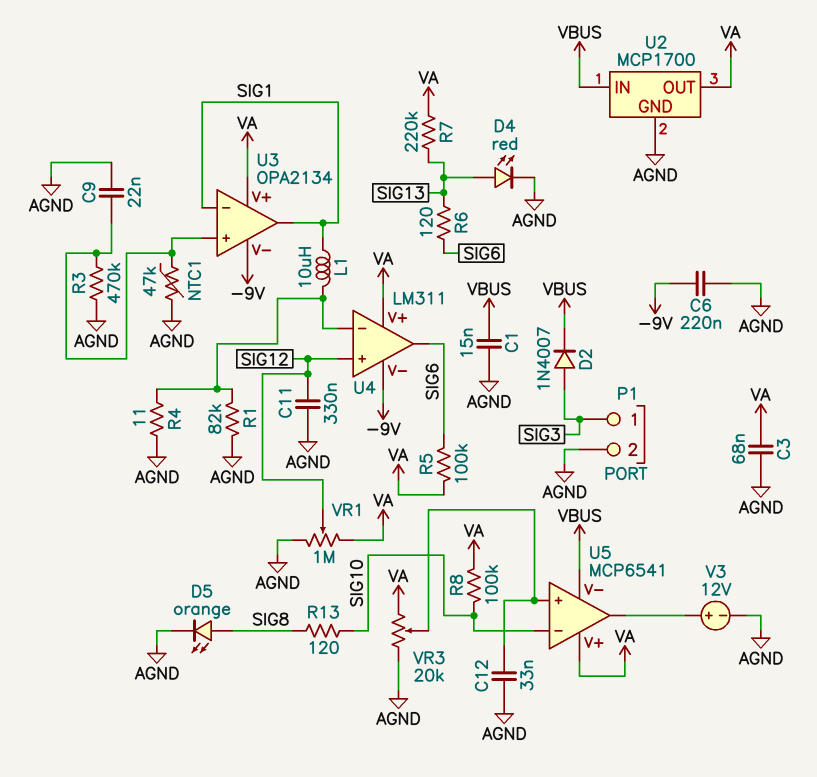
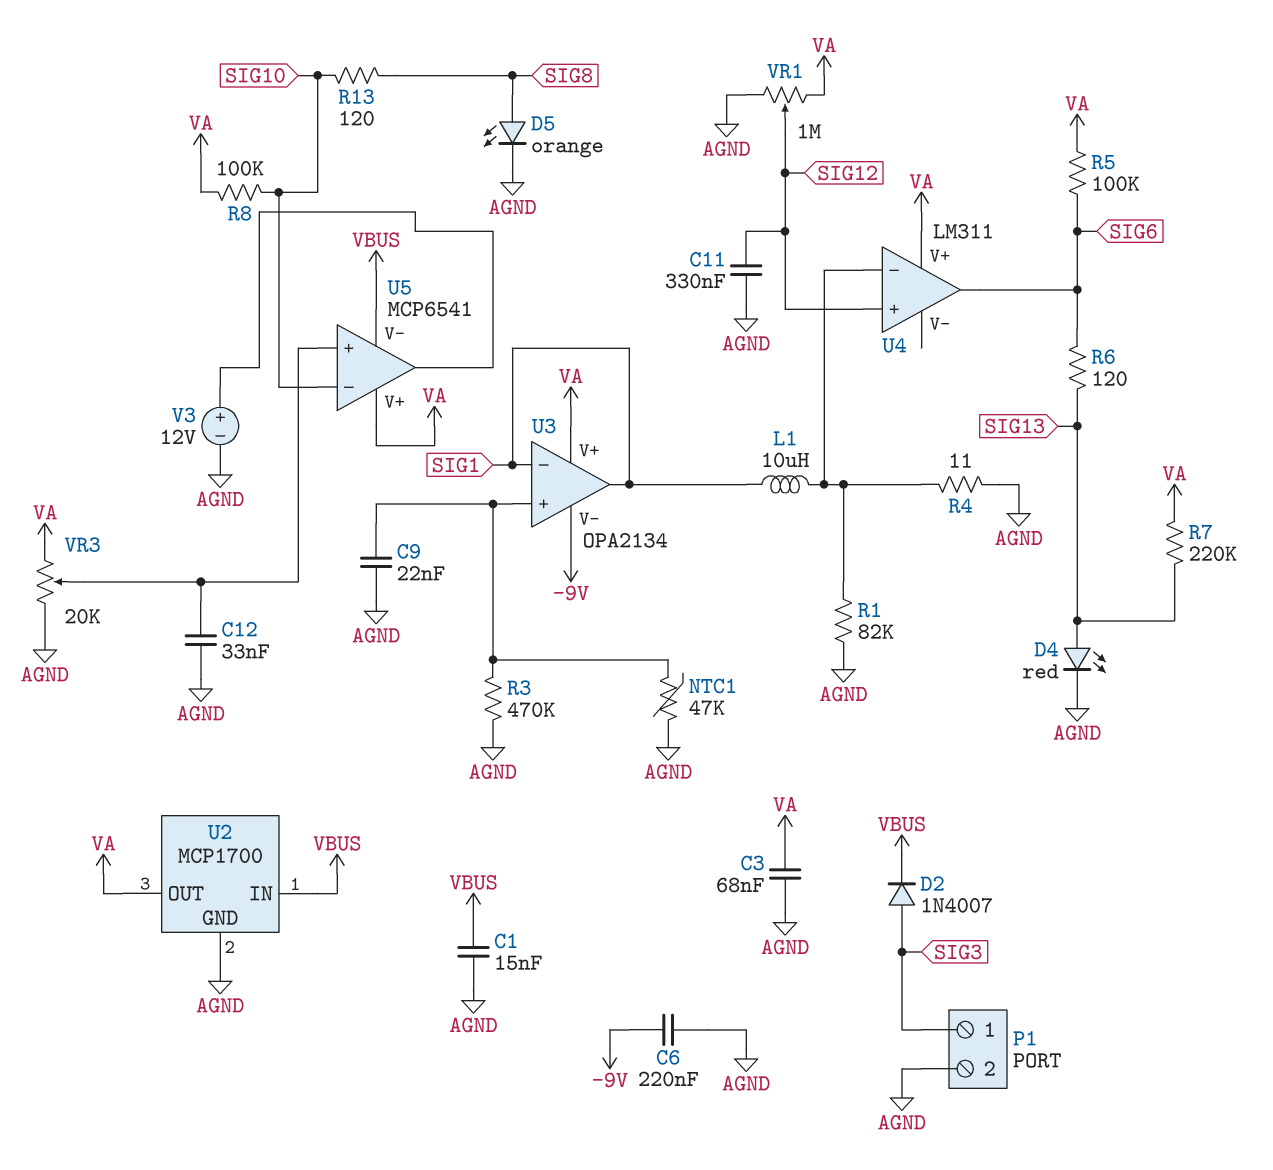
U4 pin V-: -9V -> none

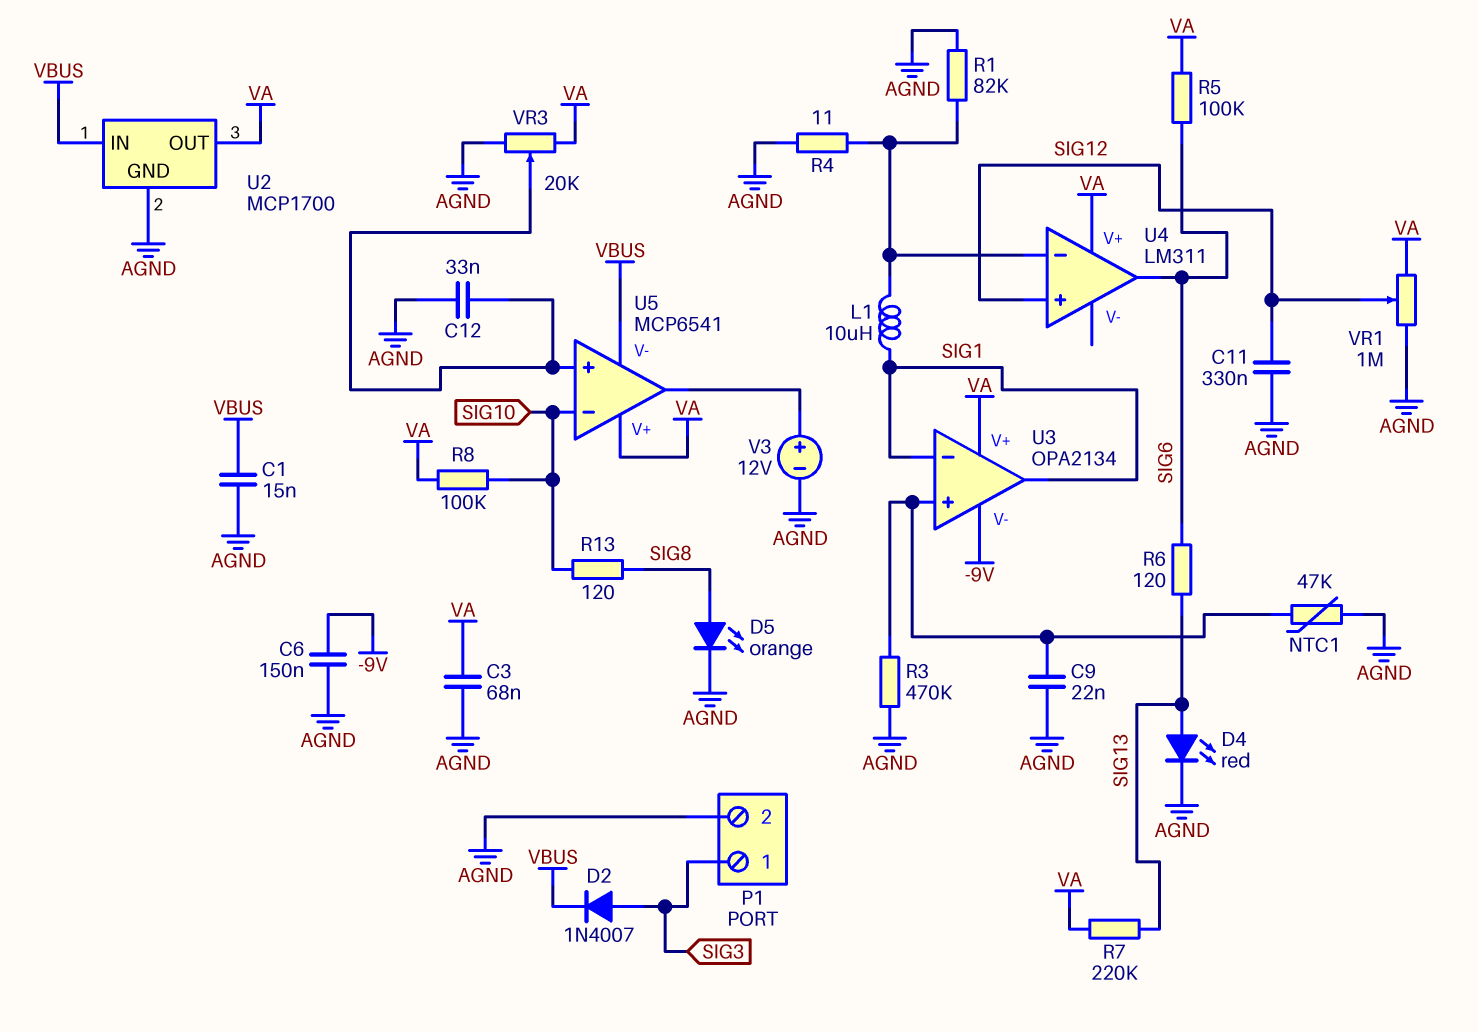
C6: 220nF (-9V, AGND) -> 150nF (-9V, AGND)

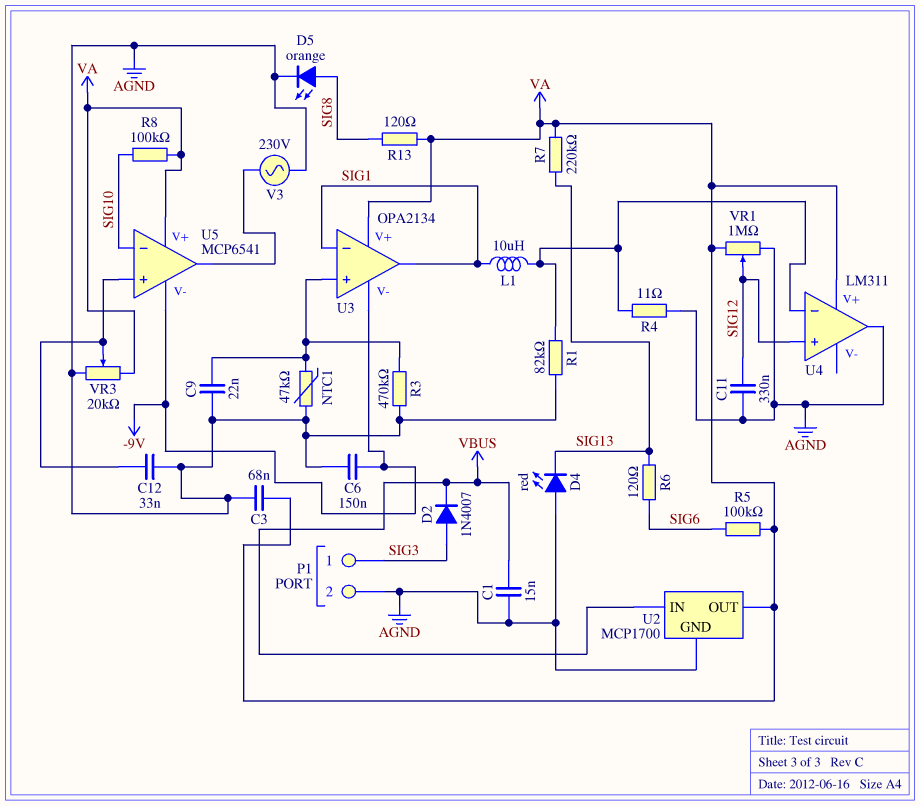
D4: LED red (A SIG13, K AGND) -> LED red (A AGND, K SIG13)
R13: 120 (SIG8, SIG10) -> 120 (SIG8, VA)
U4 pin out: SIG6 -> AGND
U5 pin V-: VBUS -> -9V
V3: 12V (plus U5/out, minus AGND) -> AC 230V (AGND, U5/out)

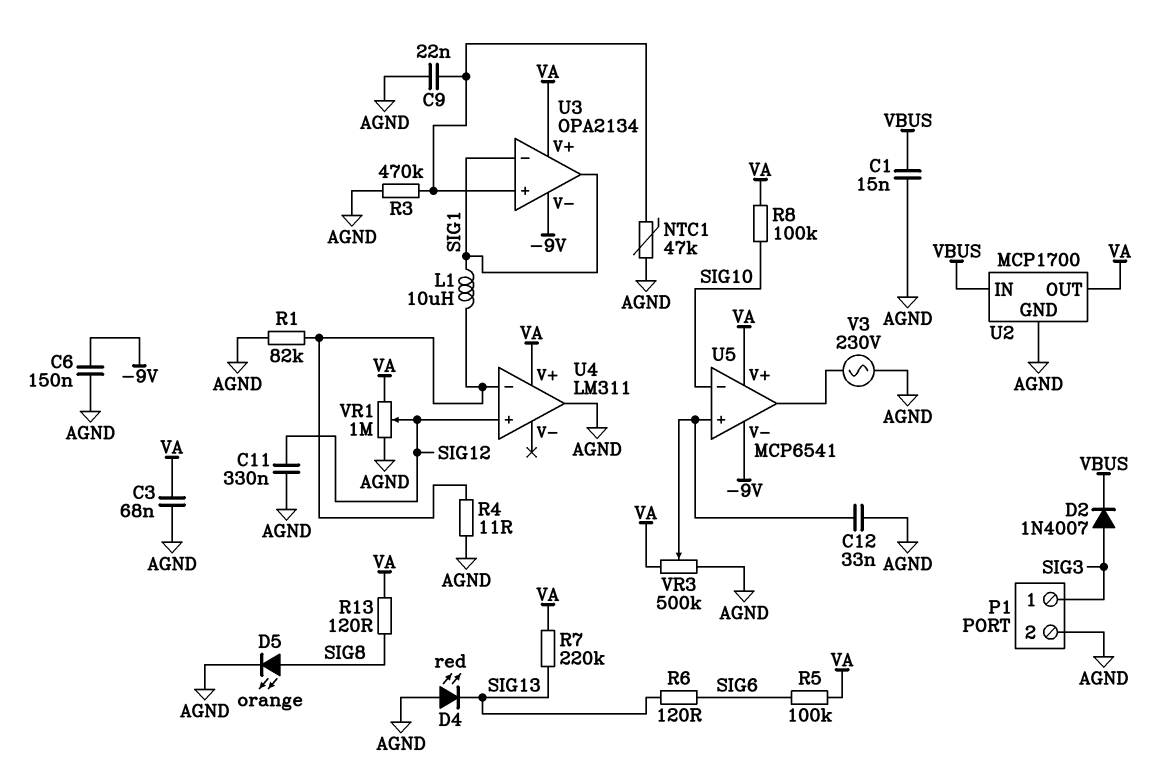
VR3: 20k (AGND, VA, wiper U5/in+) -> 500k (AGND, VA, wiper U5/in+)

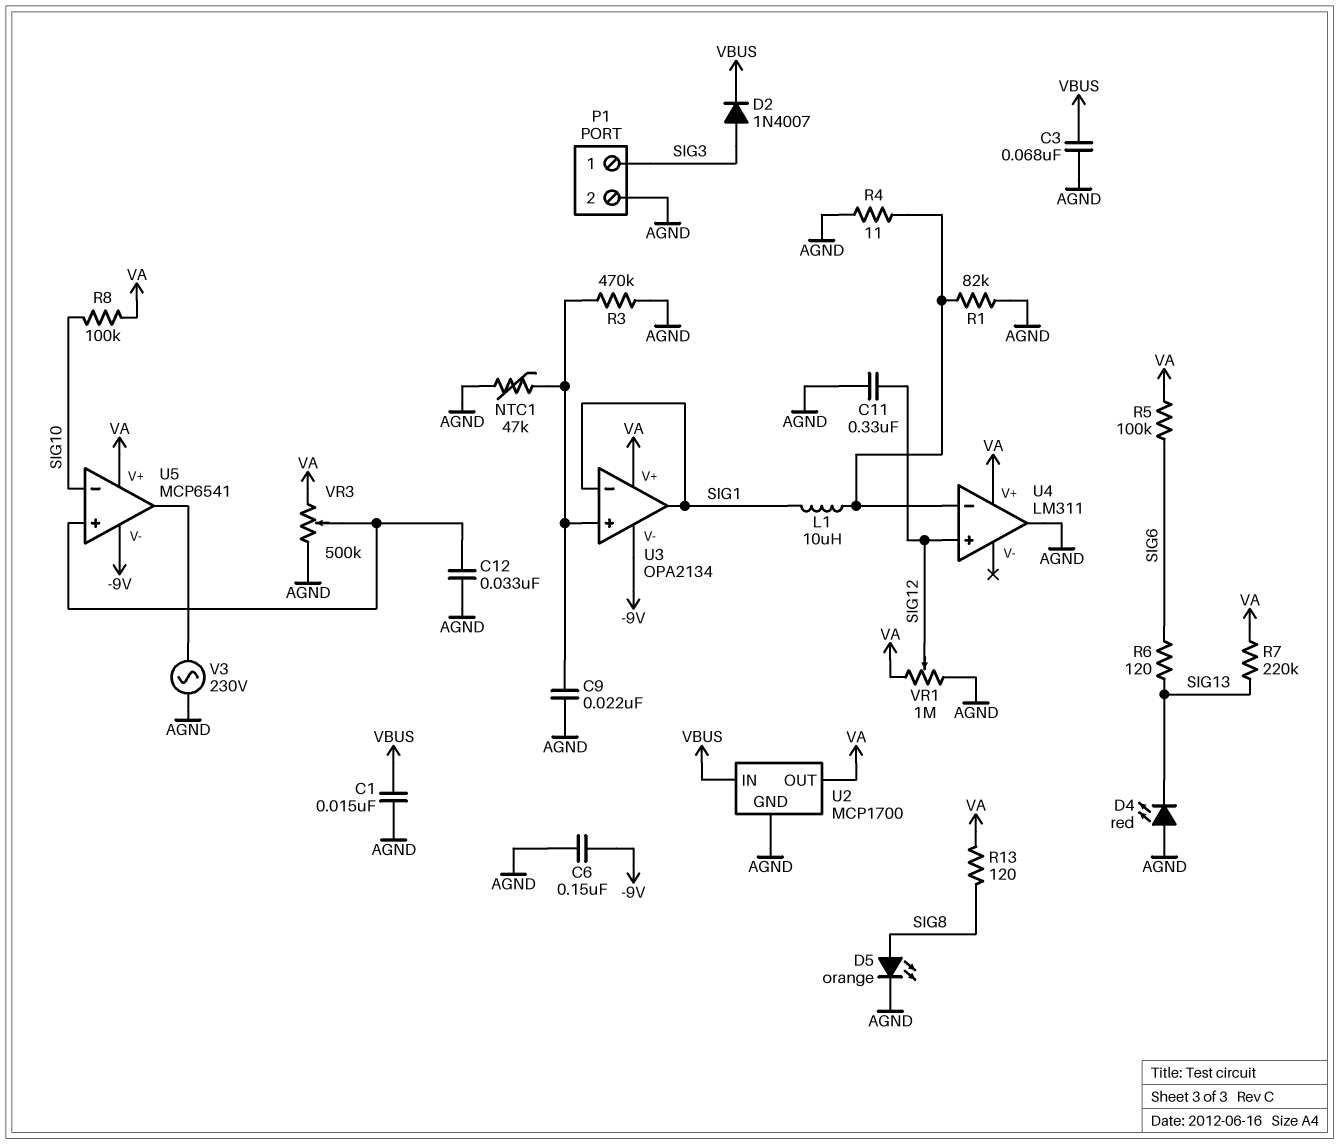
C3: 68nF (AGND, VA) -> 68nF (AGND, VBUS)

